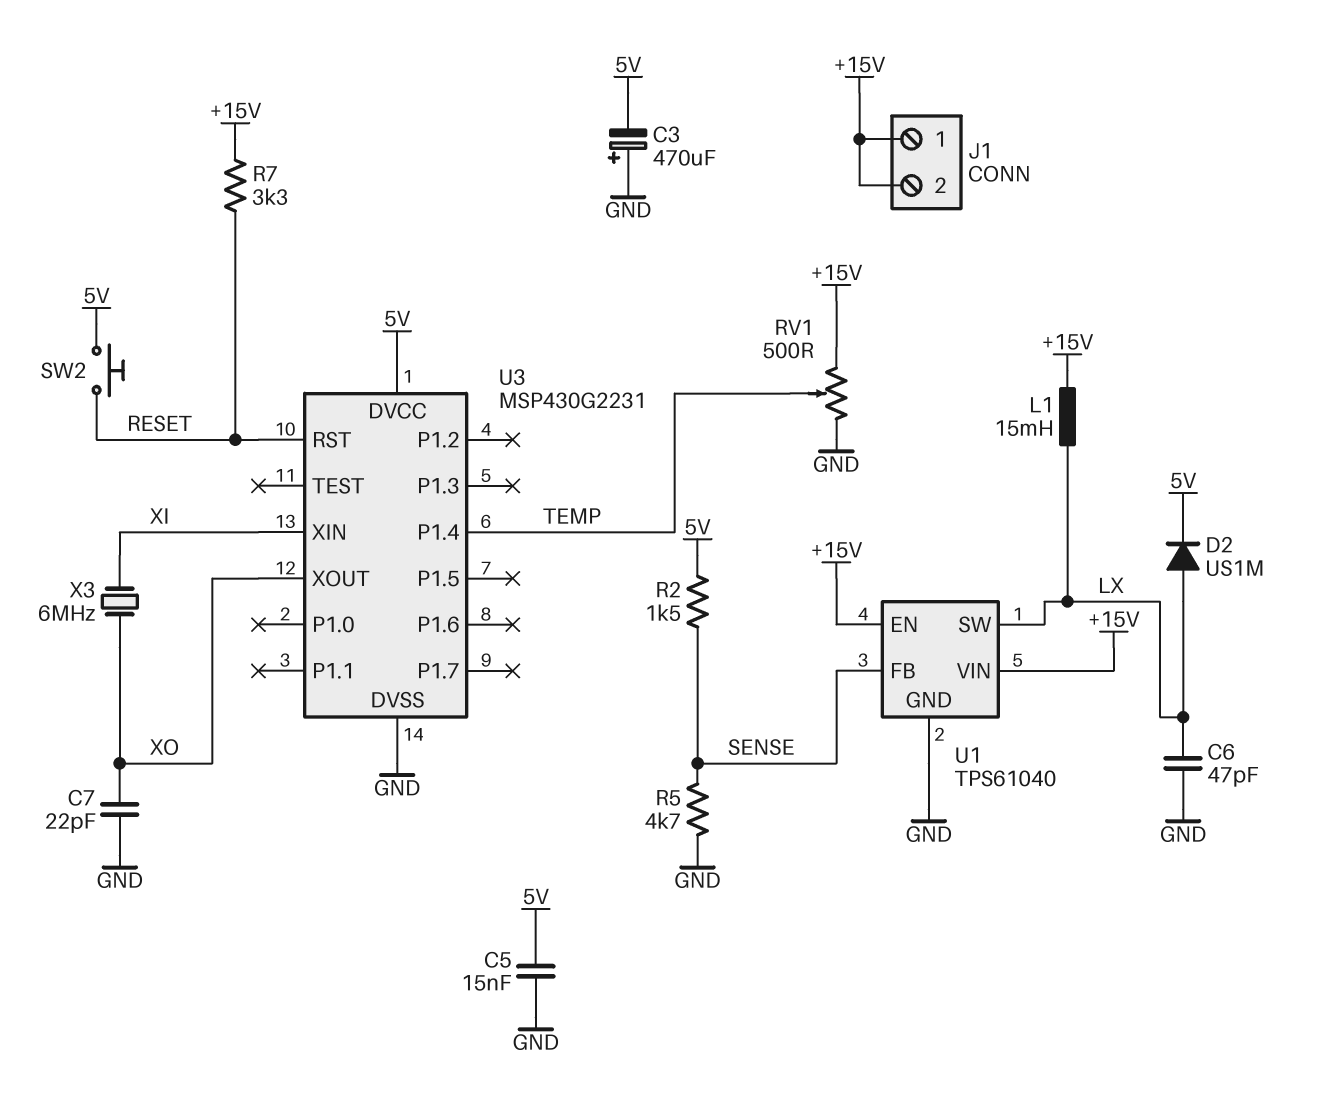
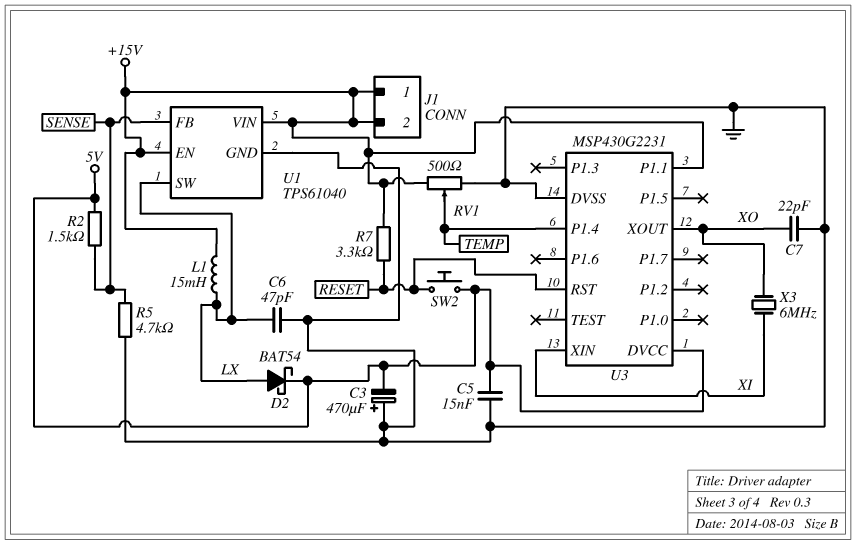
D2: diode US1M (A LX, K 5V) -> schottky BAT54 (A LX, K 5V)
U3 pin P1.1: none -> +15V

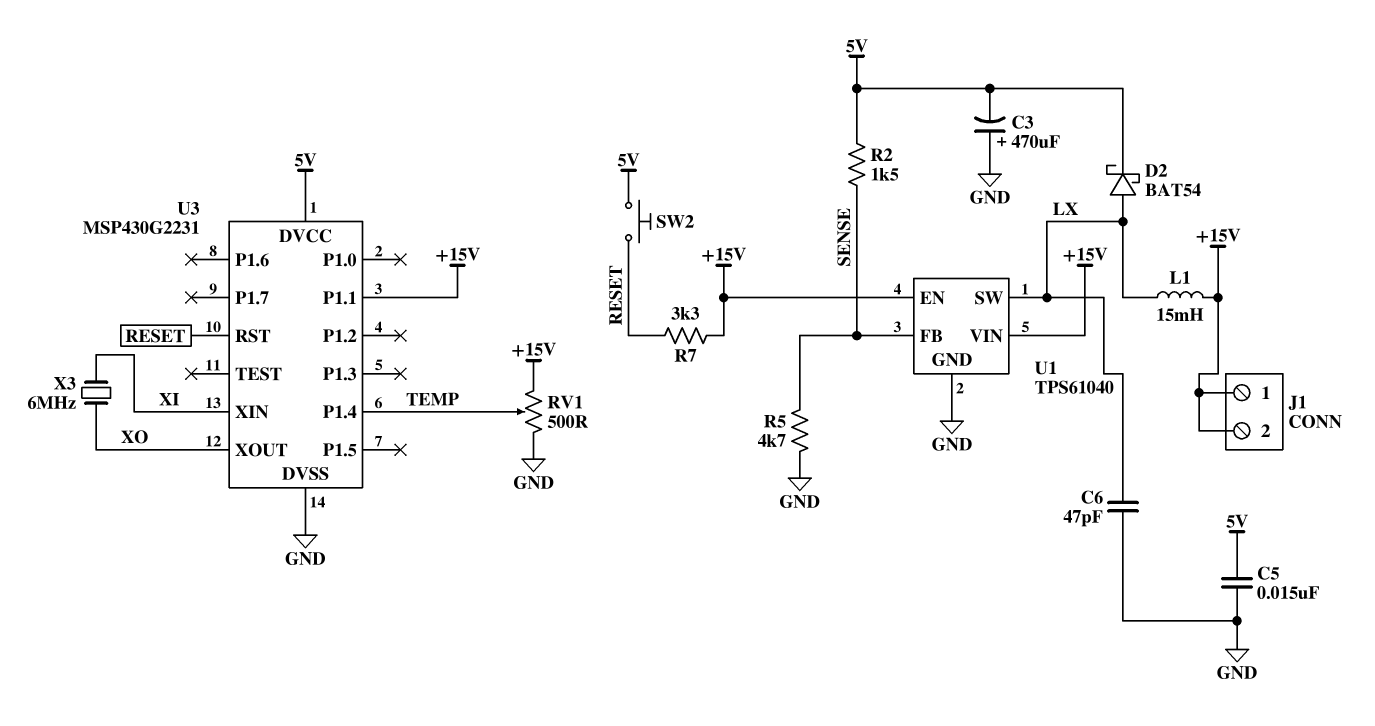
C7: 22pF (GND, XO) -> none

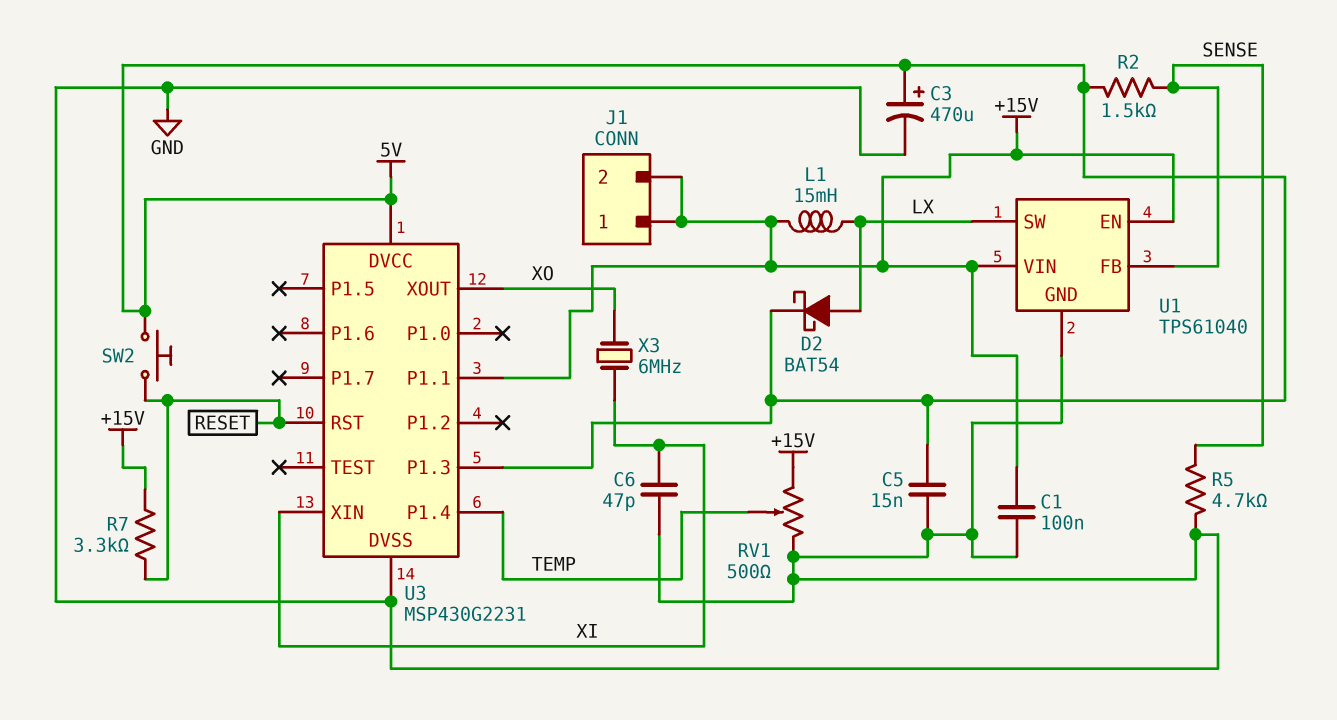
C1: none -> 100nF (+15V, GND)
C3: 470uF (plus GND, minus 5V) -> 470uF (plus 5V, minus GND)
C6: 47pF (GND, LX) -> 47pF (GND, XI)
U3 pin P1.3: none -> 5V

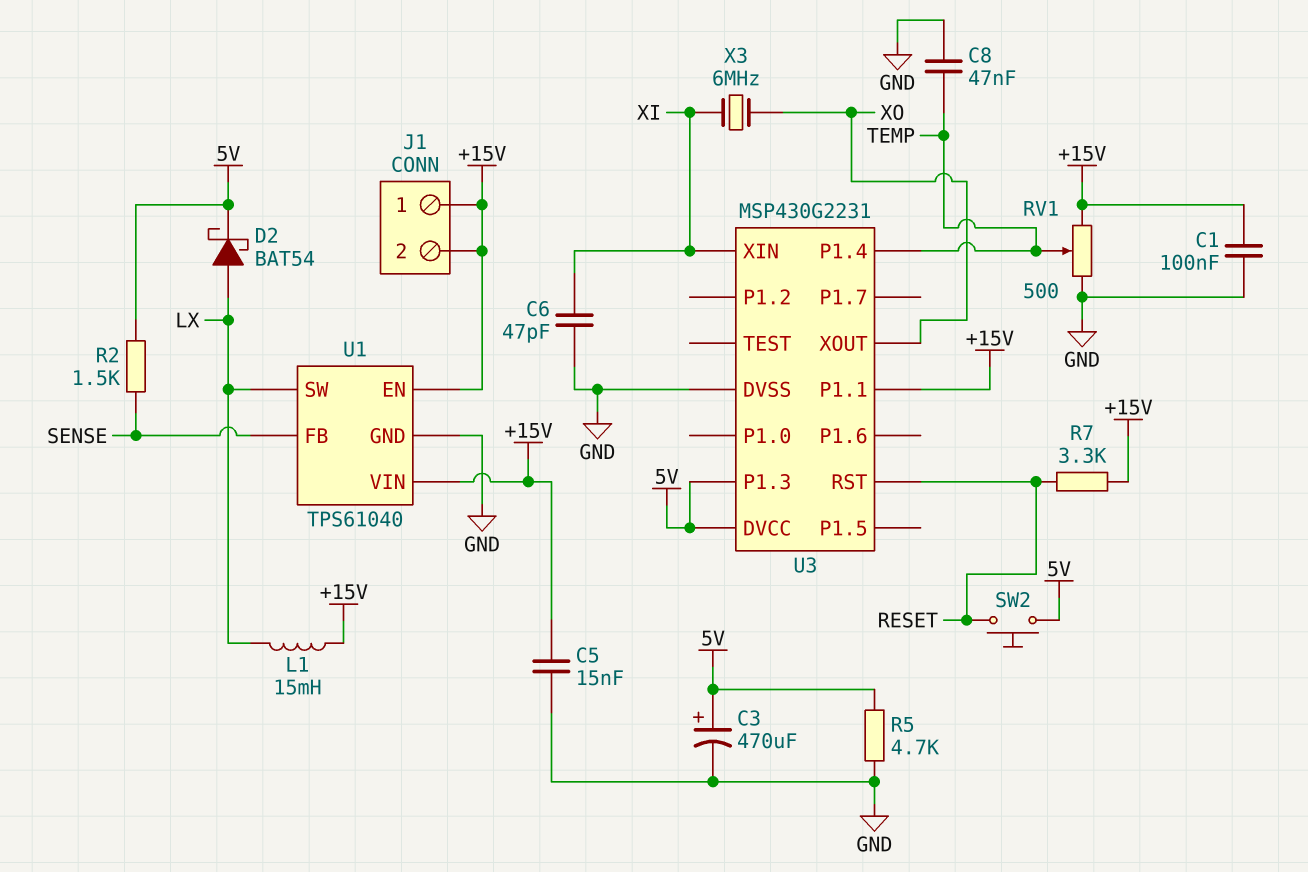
C5: 15nF (5V, GND) -> 15nF (+15V, GND)
C8: none -> 47nF (GND, TEMP)
R5: 4.7k (GND, SENSE) -> 4.7k (5V, GND)

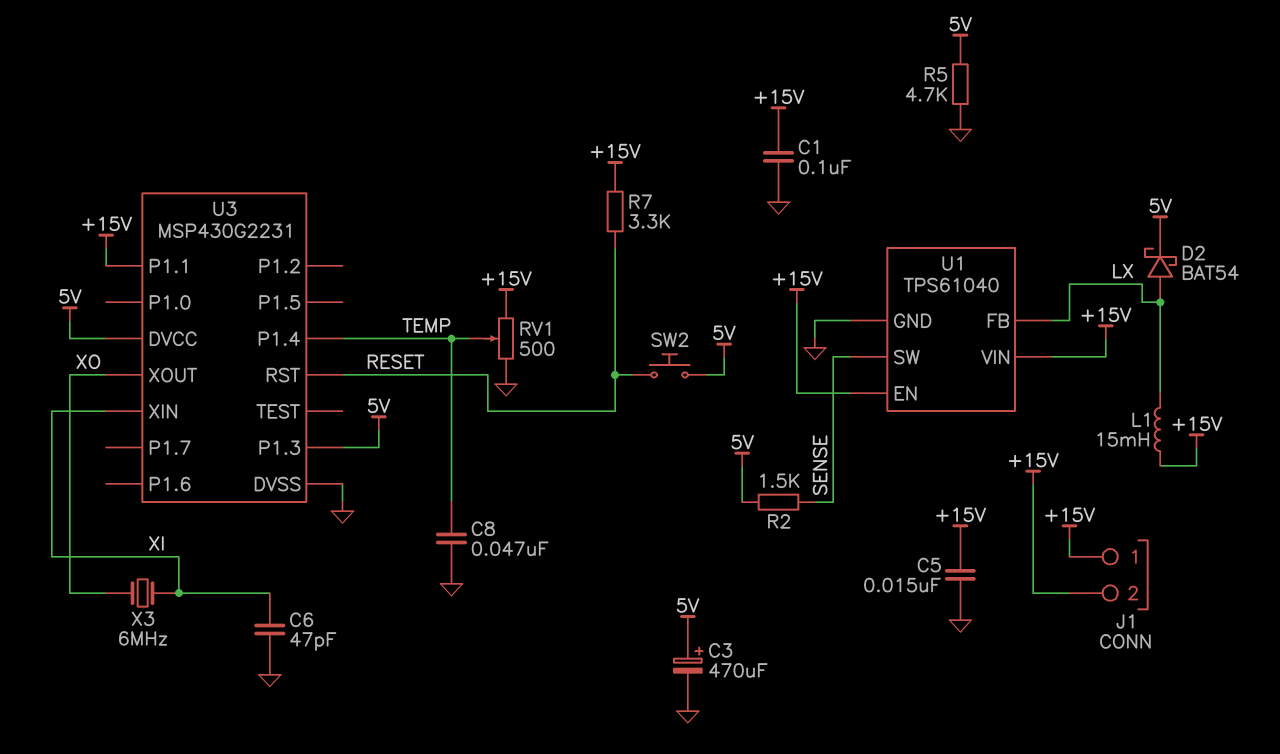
U1 pin FB: SENSE -> LX
U1 pin SW: LX -> SENSE

